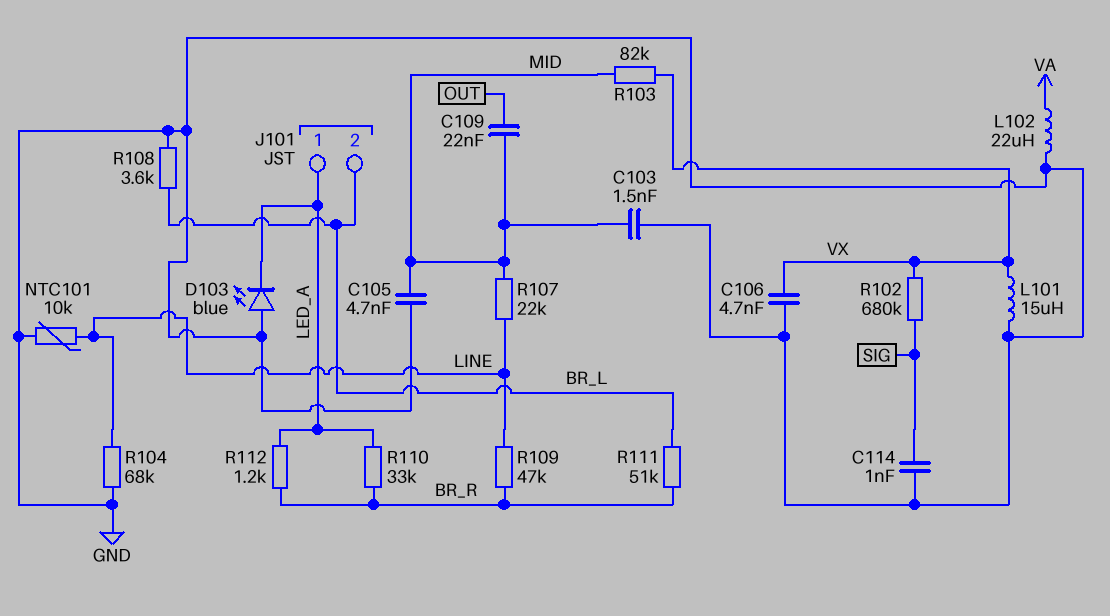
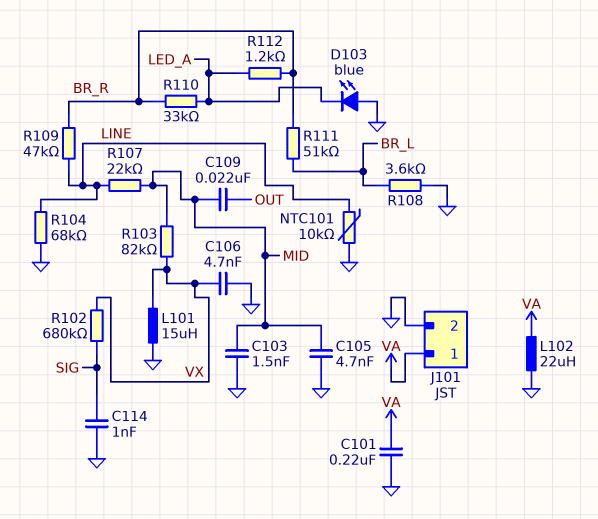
C101: none -> 220nF (GND, VA)
J101 pin 1: LED_A -> VA
J101 pin 2: BR_L -> GND

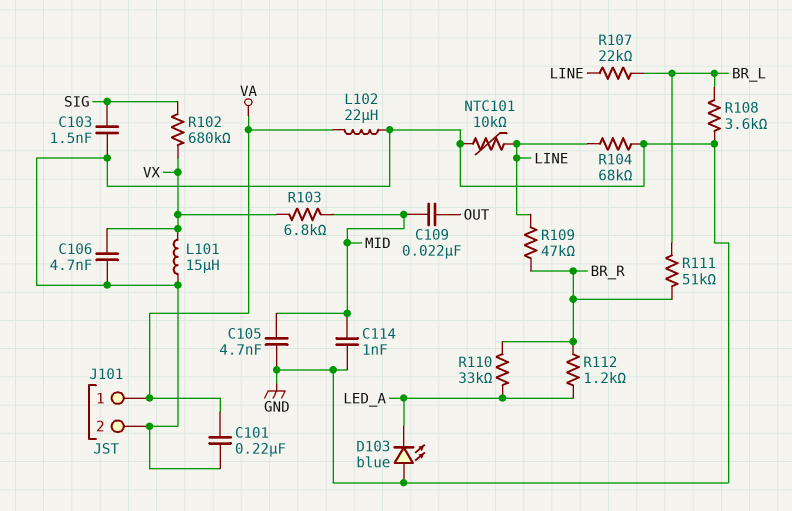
C103: 1.5nF (GND, MID) -> 1.5nF (GND, SIG)
C114: 1nF (GND, SIG) -> 1nF (GND, MID)
R103: 82k (MID, VX) -> 6.8k (MID, VX)
R107: 22k (LINE, MID) -> 22k (BR_L, LINE)

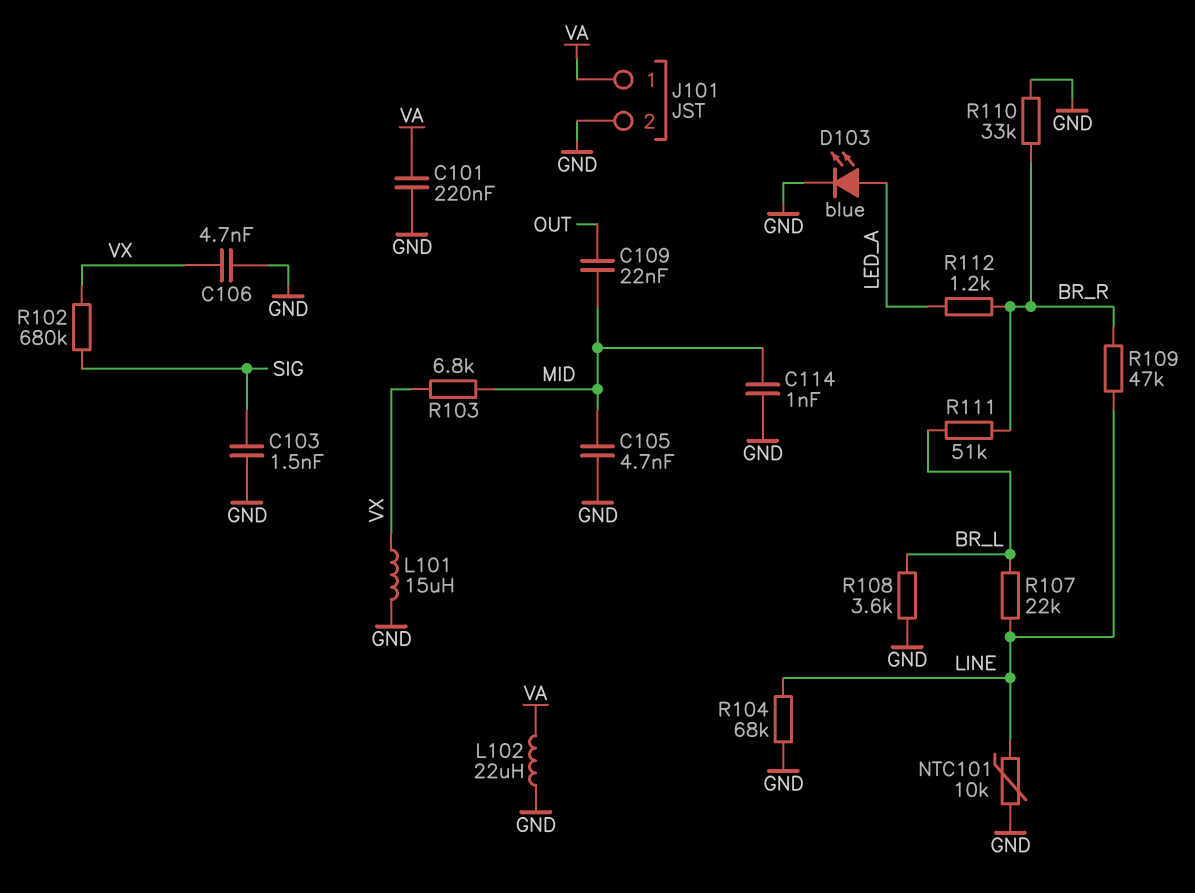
D103: LED blue (A GND, K LED_A) -> LED blue (A LED_A, K GND)
R110: 33k (BR_R, LED_A) -> 33k (BR_R, GND)

